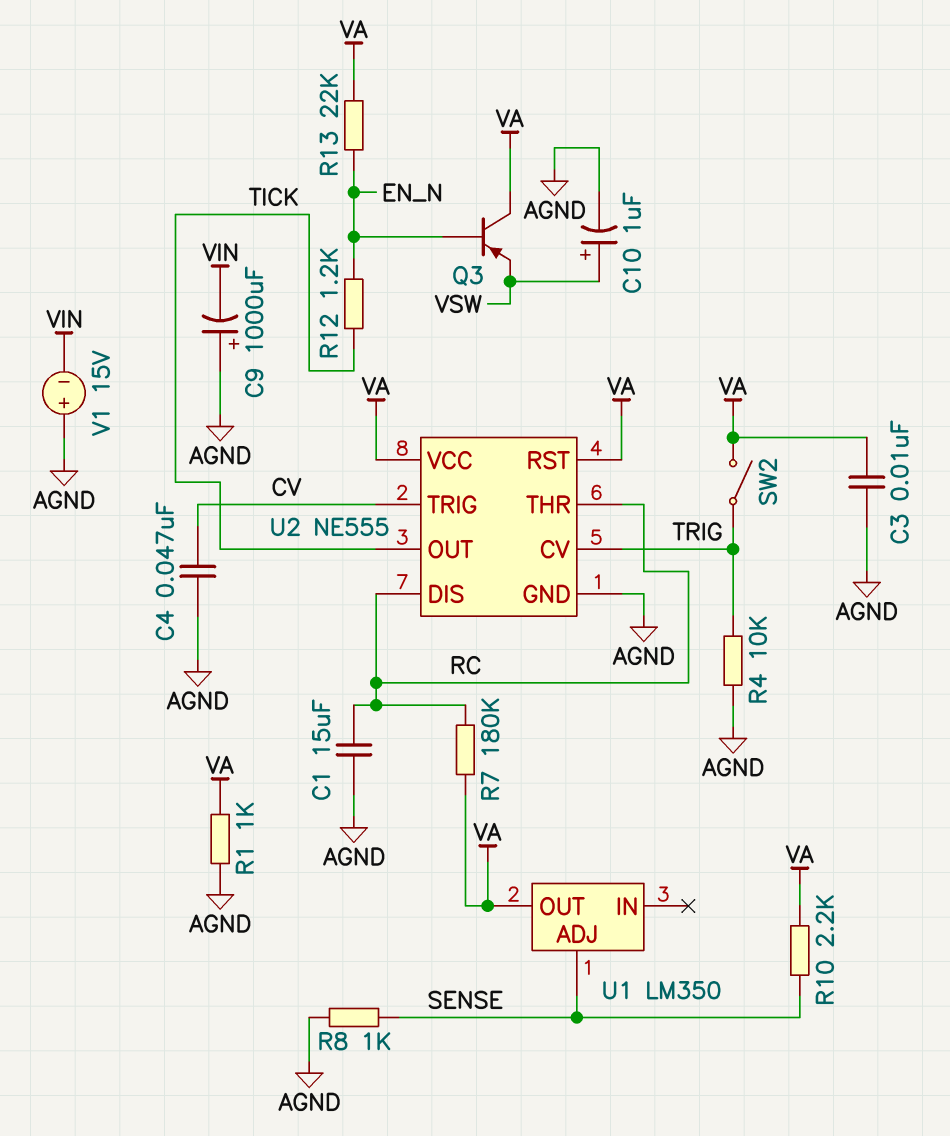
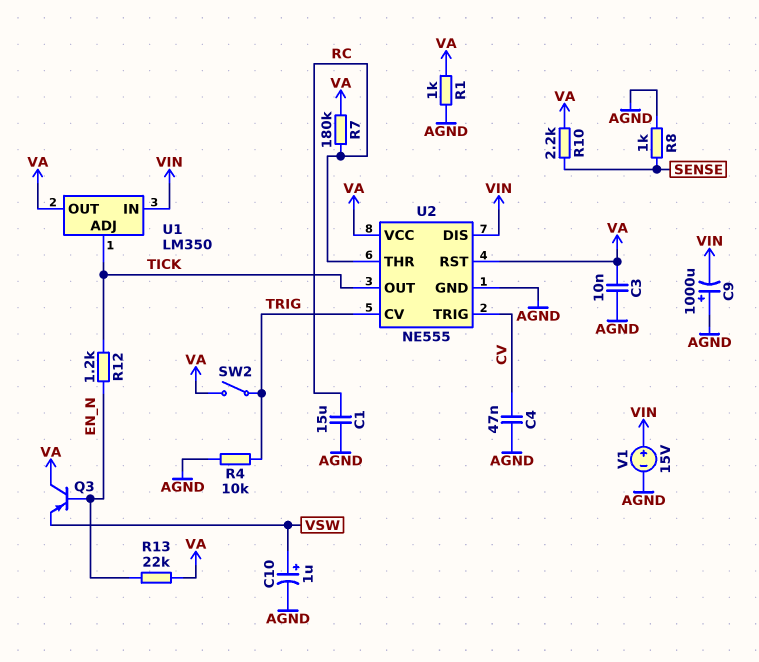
U1 pin ADJ: SENSE -> TICK
U1 pin IN: none -> VIN
U2 pin DIS: RC -> VIN
V1: 15V (plus AGND, minus VIN) -> 15V (plus VIN, minus AGND)

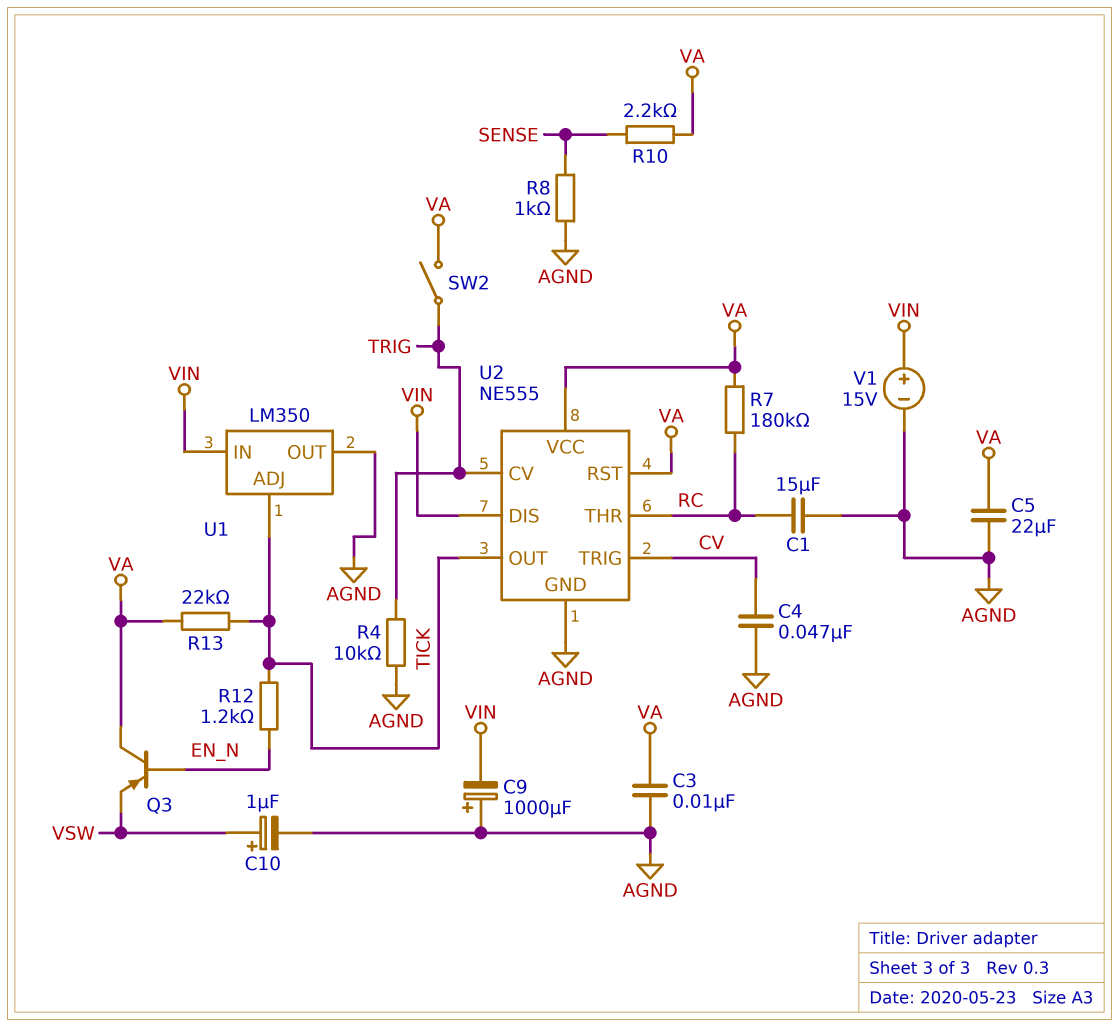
C5: none -> 22uF (AGND, VA)
R1: 1k (AGND, VA) -> none
R13: 22k (EN_N, VA) -> 22k (TICK, VA)
U1 pin OUT: VA -> AGND

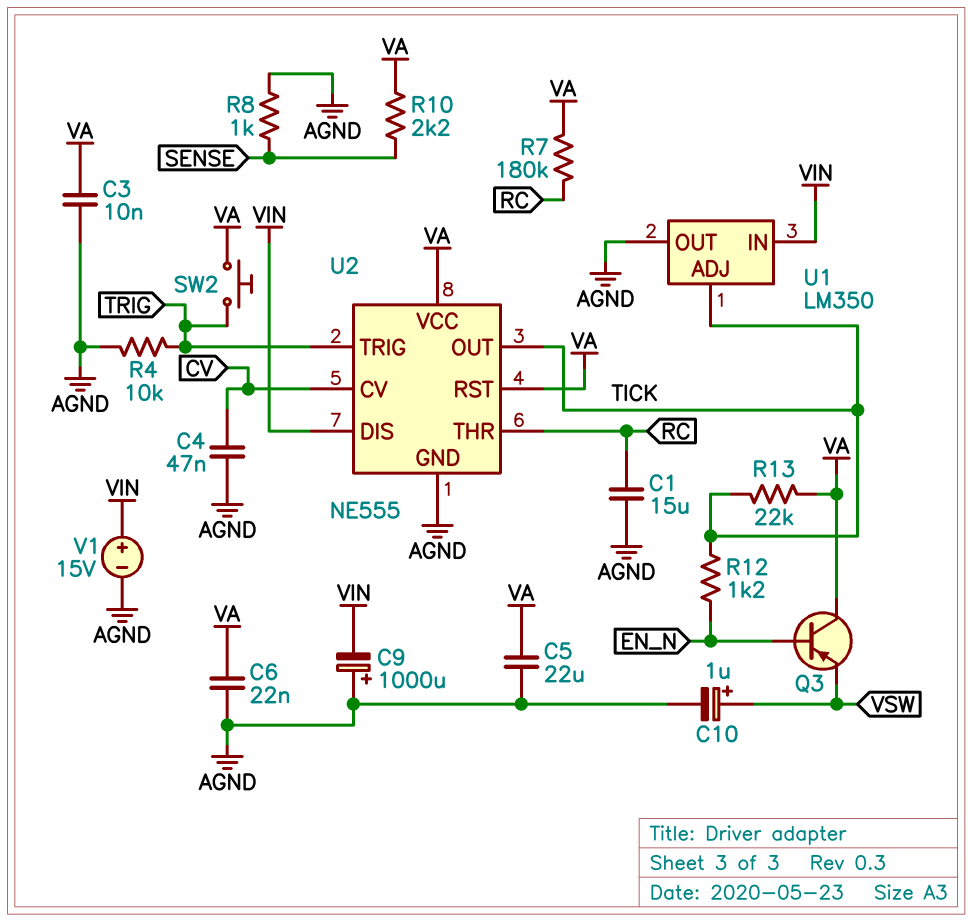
C6: none -> 22nF (AGND, VA)
SW2: switch (TRIG, VA) -> button (TRIG, VA)
U2 pin CV: TRIG -> CV
U2 pin TRIG: CV -> TRIG

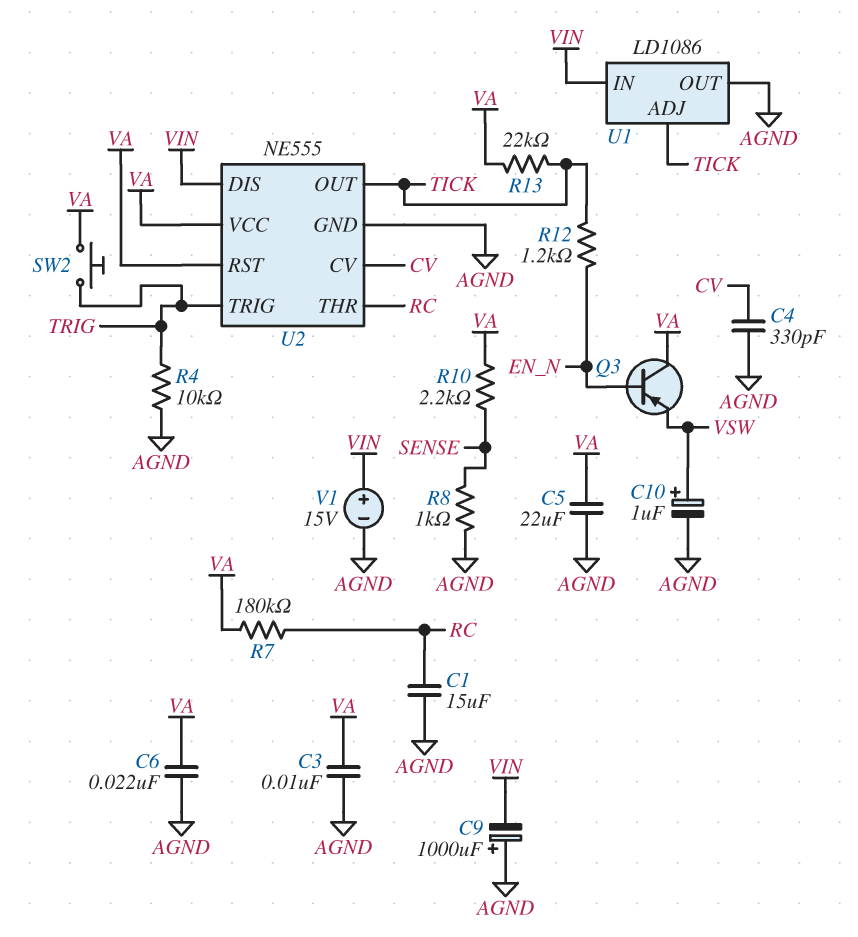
C4: 47nF (AGND, CV) -> 330pF (AGND, CV)
U1: LM350 -> LD1086

